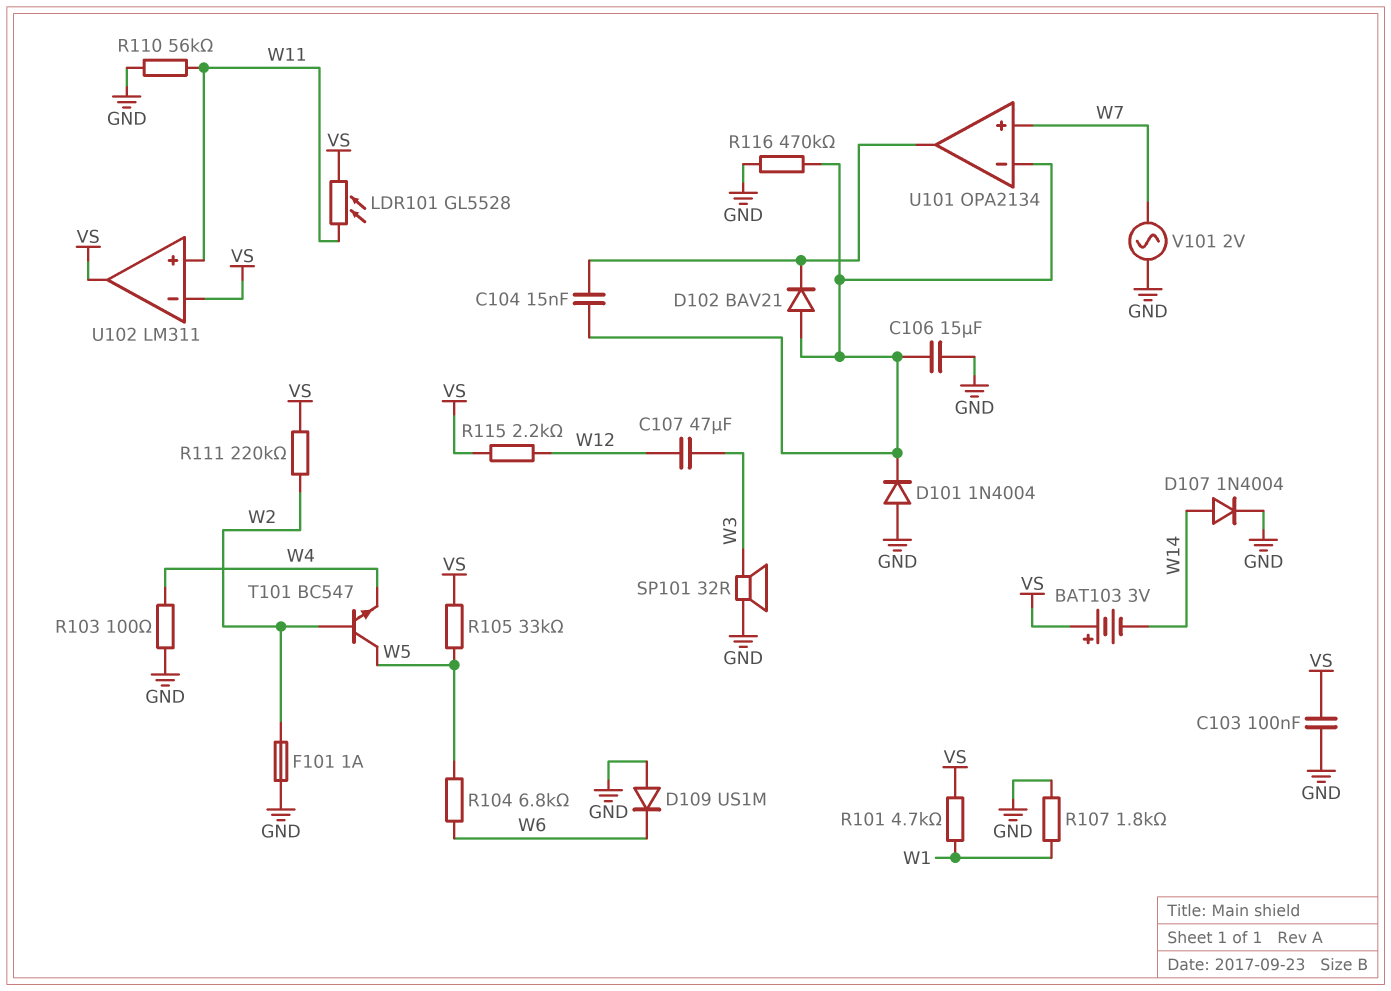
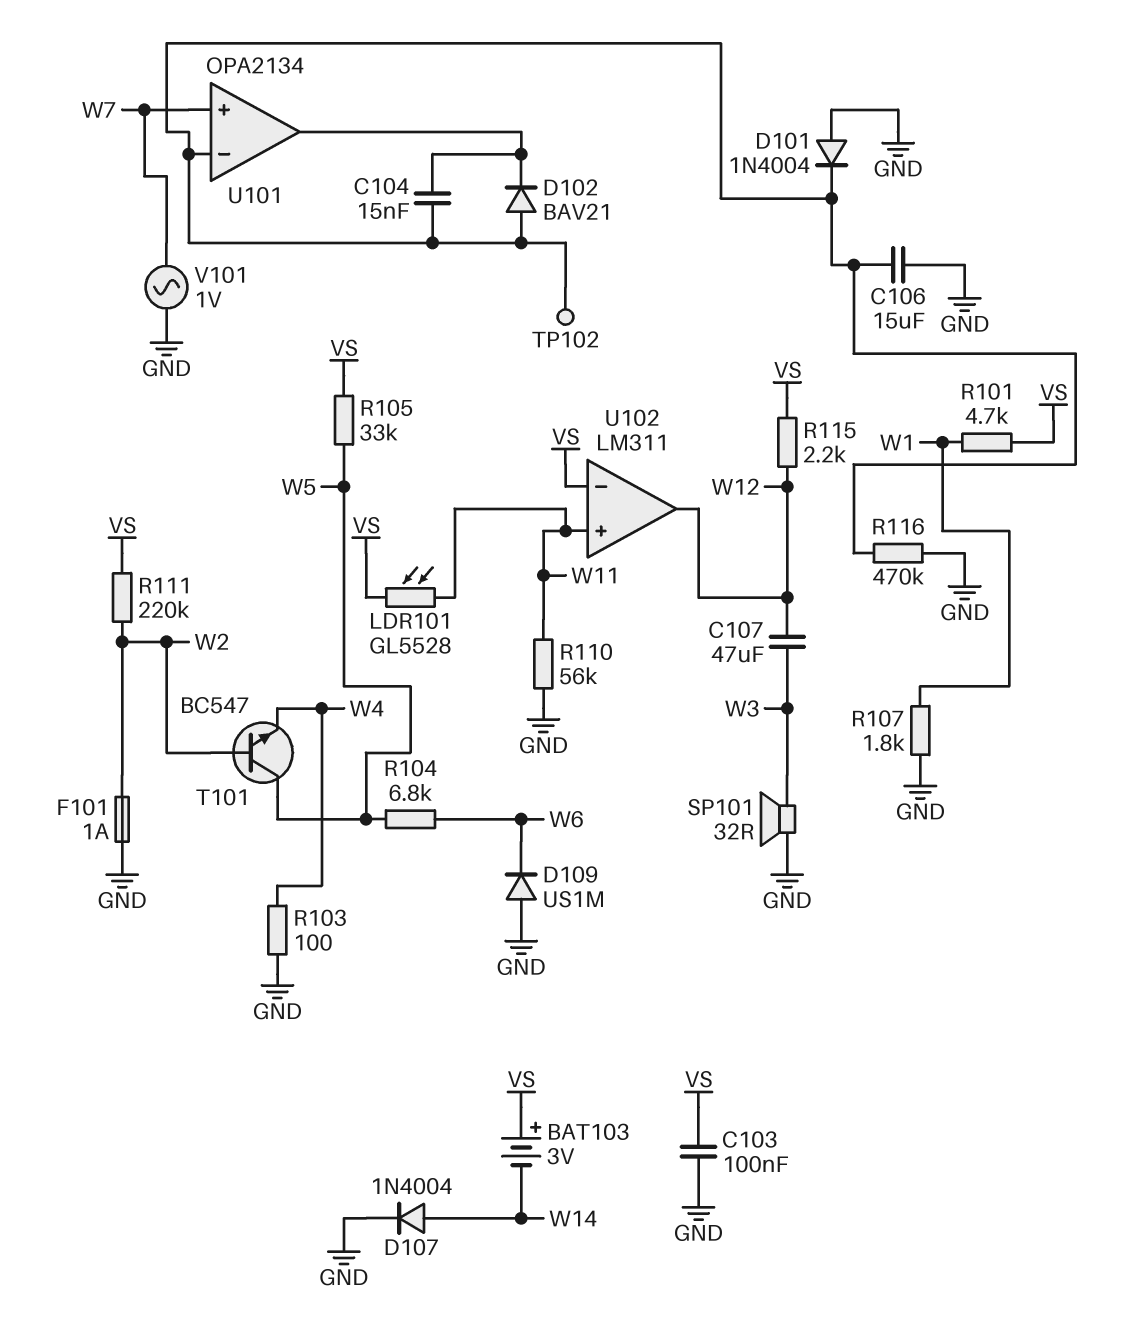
TP102: none -> test point (U101/in-)
U102 pin out: VS -> W12
V101: AC 2V (GND, W7) -> AC 1V (GND, W7)

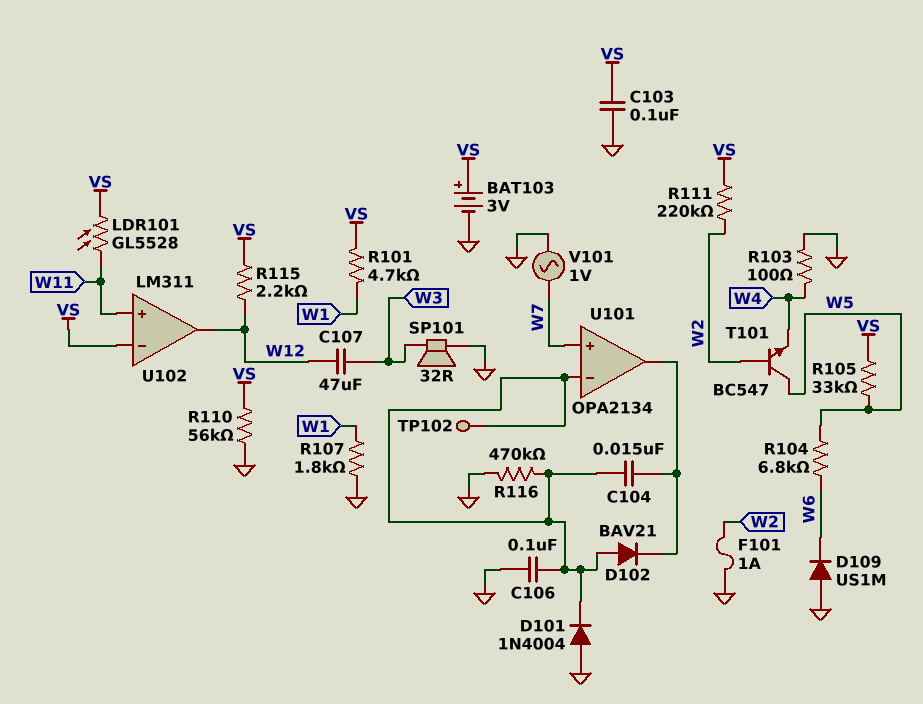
BAT103: 3V (plus VS, minus W14) -> 3V (plus VS, minus GND)
C106: 15uF (GND, U101/in-) -> 100nF (GND, U101/in-)
D107: diode 1N4004 (A W14, K GND) -> none
R110: 56k (GND, W11) -> 56k (GND, VS)

